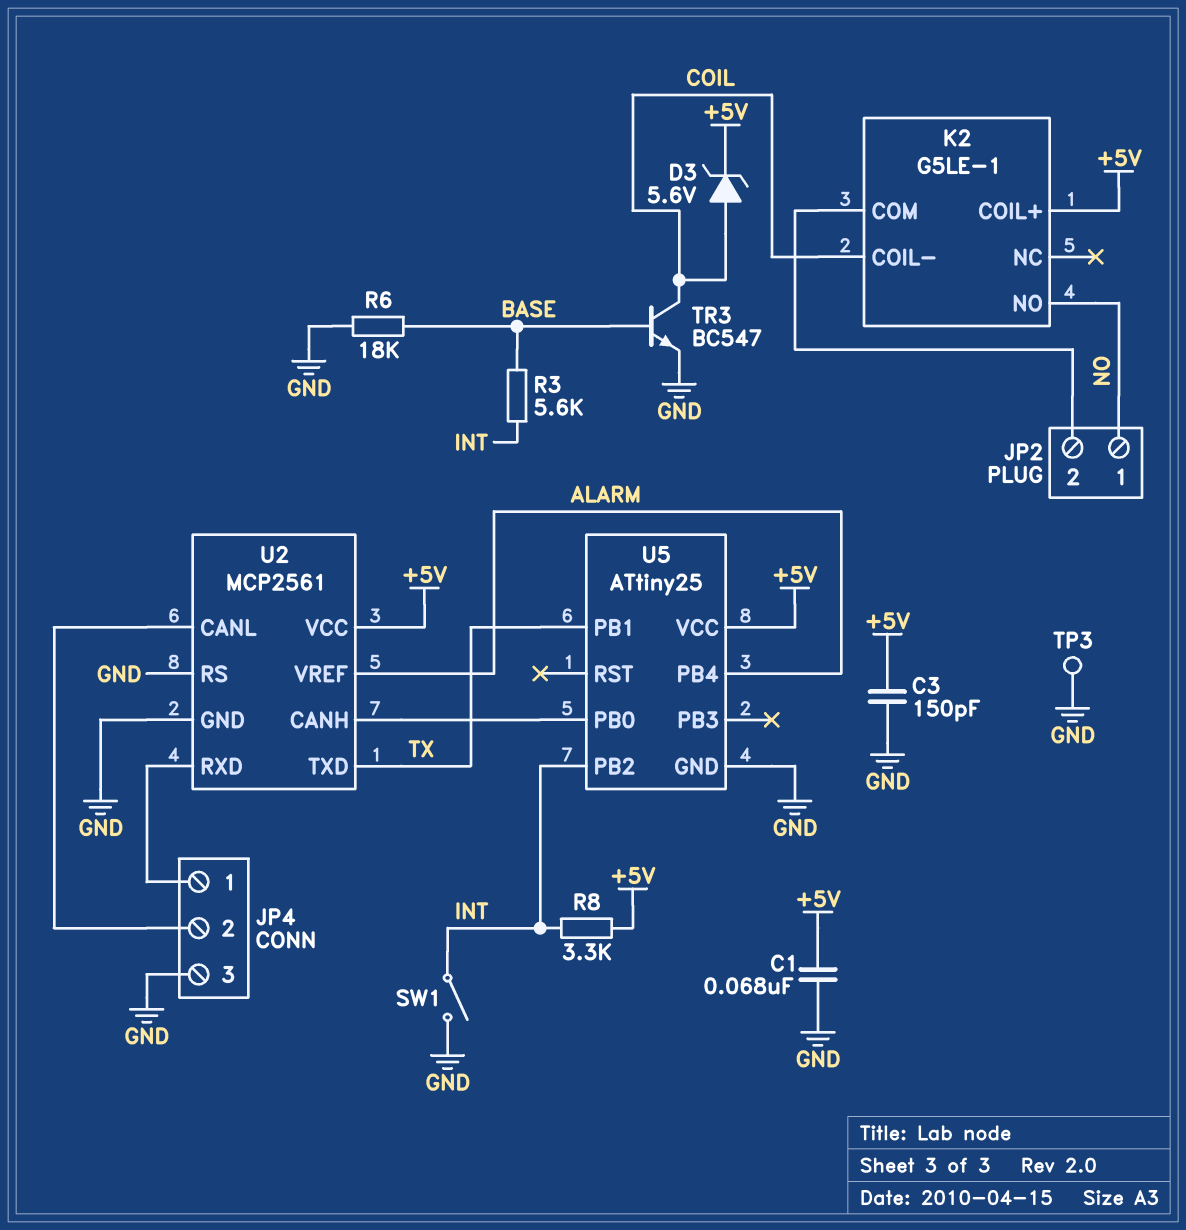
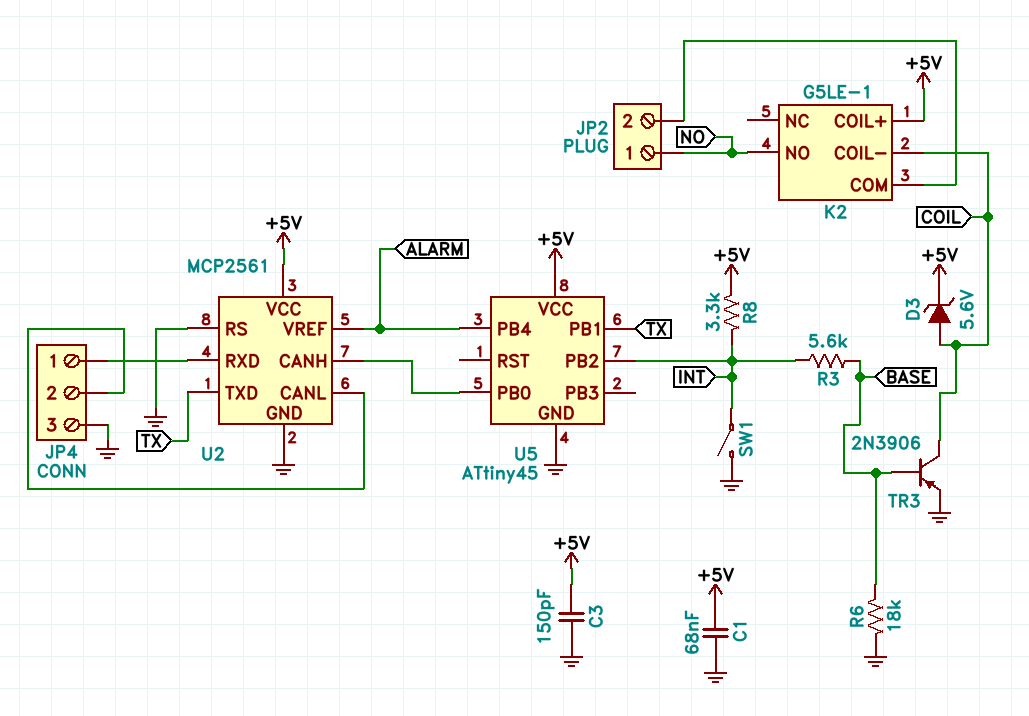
TP3: test point (GND) -> none
TR3: NPN BC547 (B BASE, C COIL, E GND) -> PNP 2N3906 (B BASE, C COIL, E GND)
U5: ATtiny25 -> ATtiny45

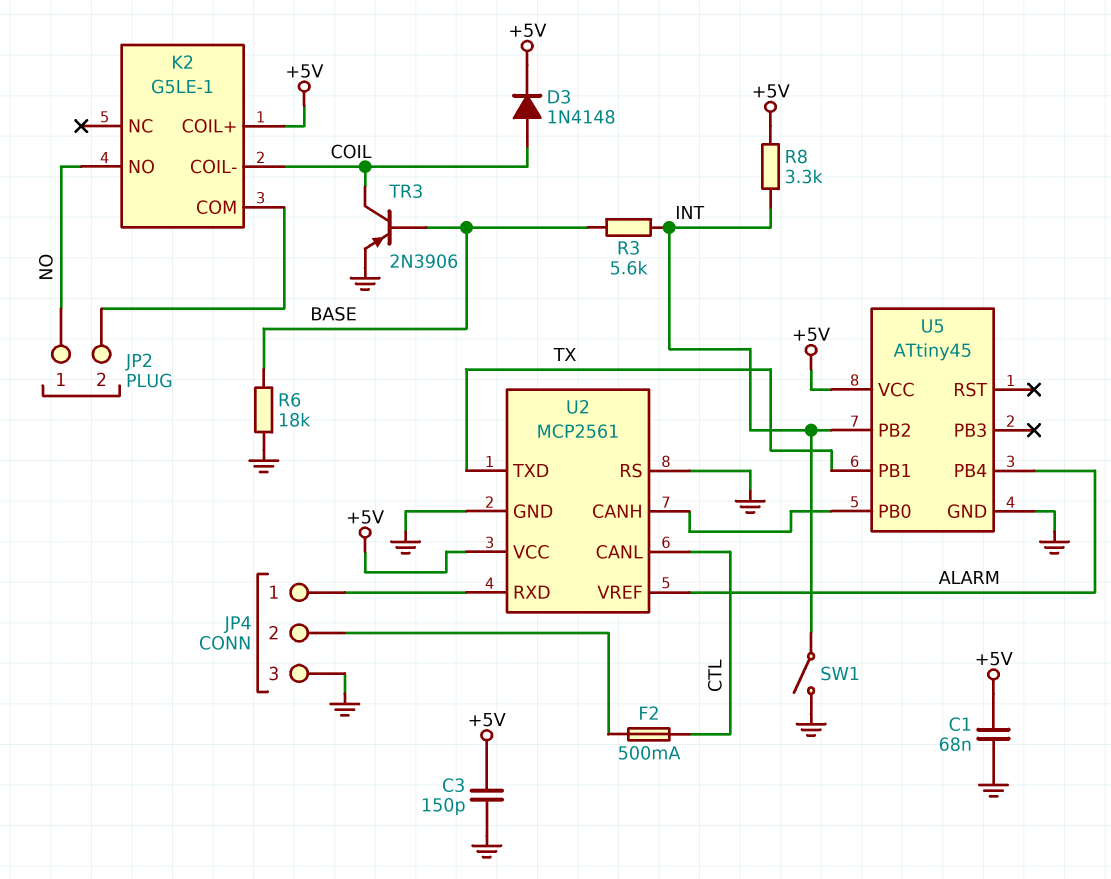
D3: zener 5.6V (A COIL, K +5V) -> diode 1N4148 (A COIL, K +5V)
F2: none -> 500mA (CTL, JP4/2)
U2 pin CANL: JP4/2 -> CTL

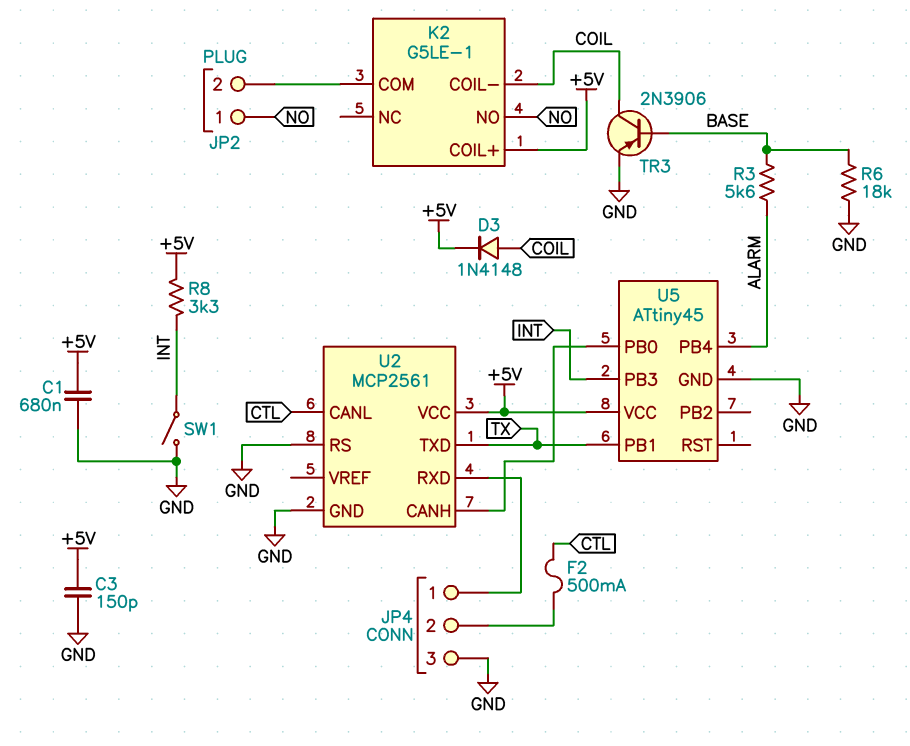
C1: 68nF (+5V, GND) -> 680nF (+5V, GND)
R3: 5.6k (BASE, INT) -> 5.6k (ALARM, BASE)
U2 pin VREF: ALARM -> none
U5 pin PB2: INT -> none
U5 pin PB3: none -> INT

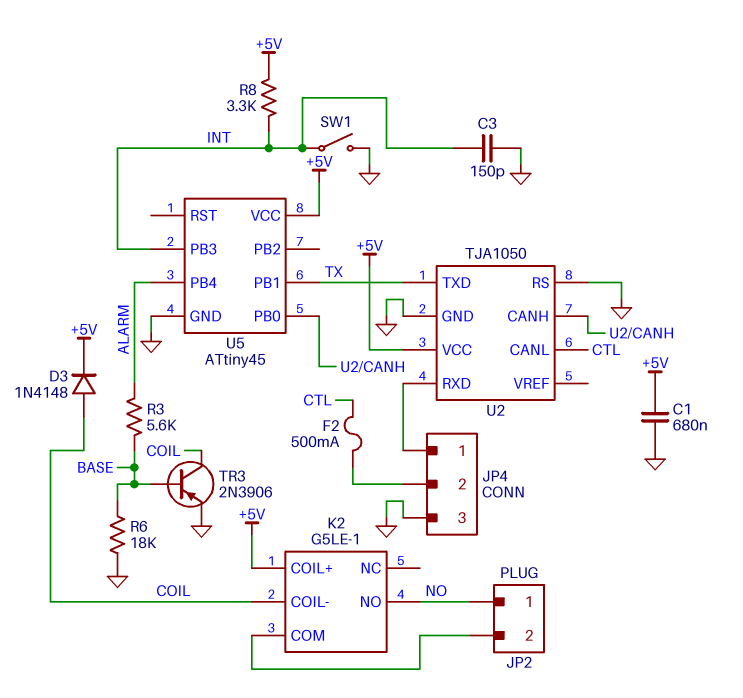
C3: 150pF (+5V, GND) -> 150pF (GND, INT)
U2: MCP2561 -> TJA1050

